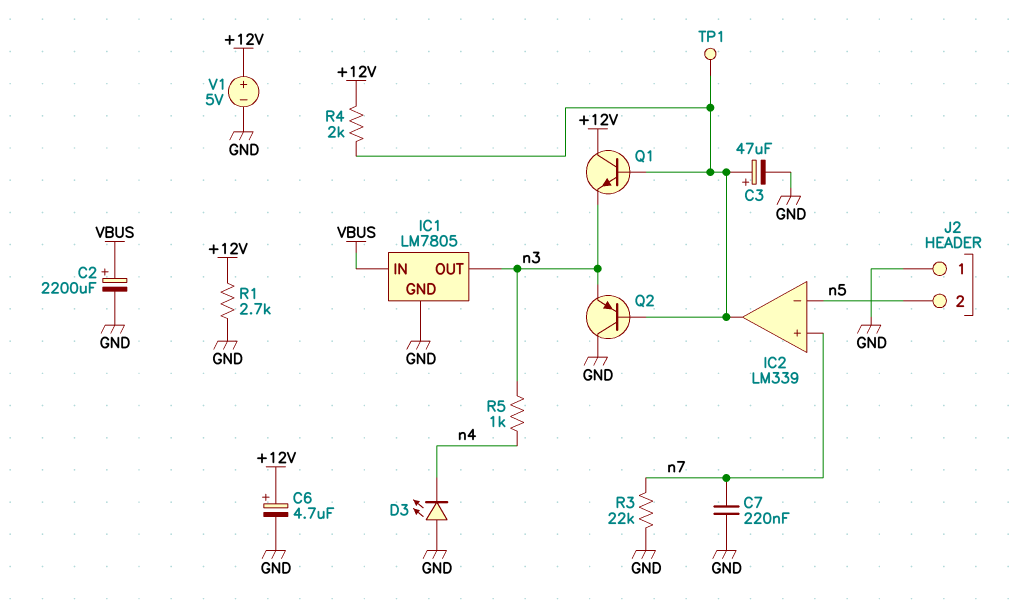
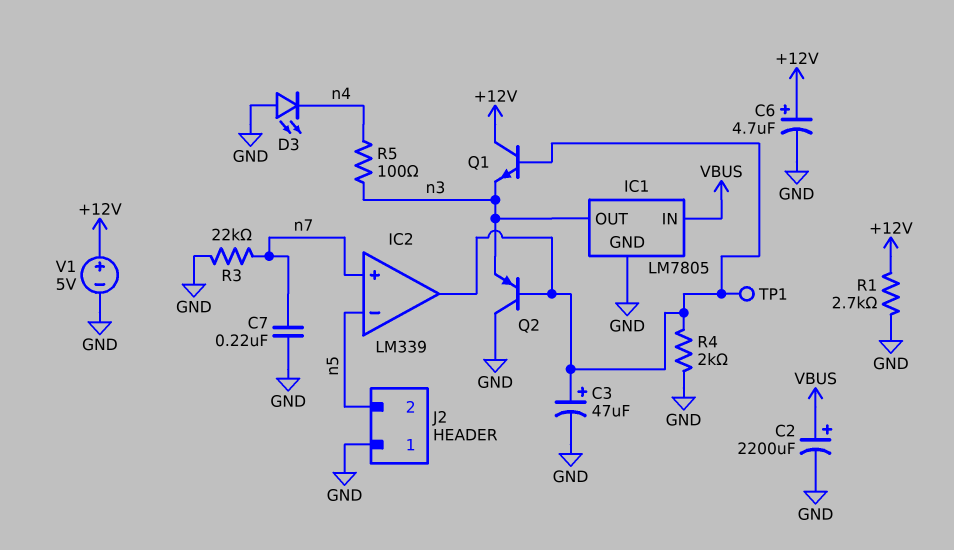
R4: 2k (+12V, IC2/out) -> 2k (GND, IC2/out)
R5: 1k (n3, n4) -> 100 (n3, n4)

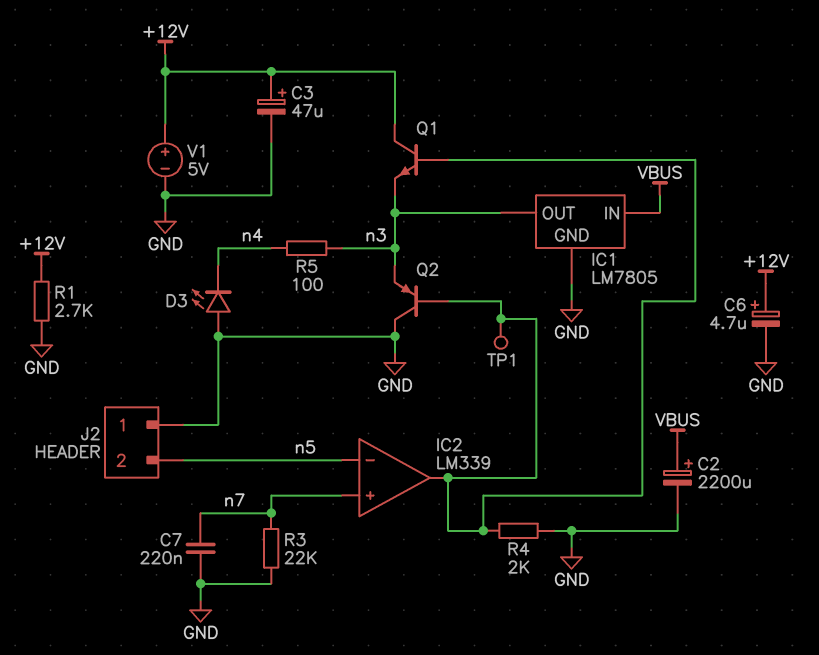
C3: 47uF (plus IC2/out, minus GND) -> 47uF (plus +12V, minus GND)

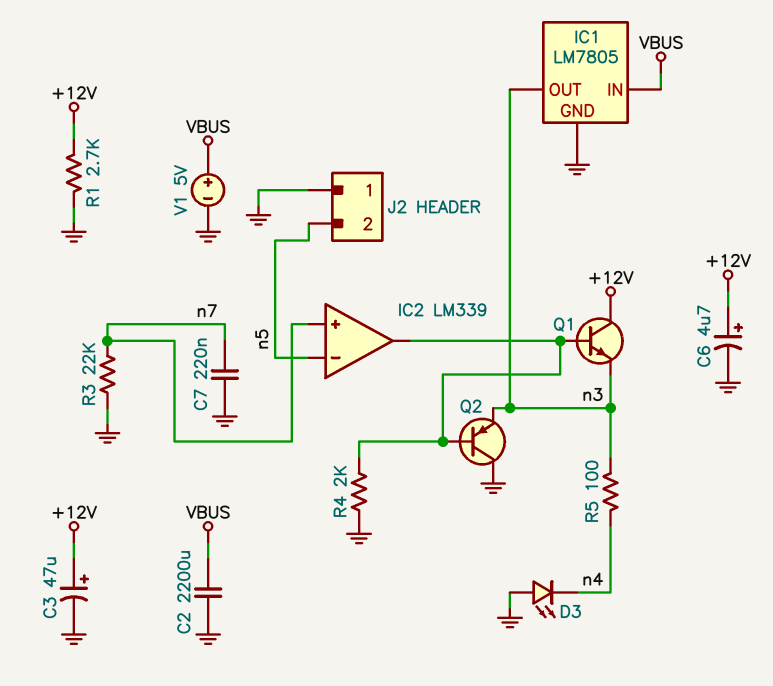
C2: 2200uF (plus VBUS, minus GND) -> 2200uF (GND, VBUS)
TP1: test point (IC2/out) -> none
V1: 5V (plus +12V, minus GND) -> 5V (plus VBUS, minus GND)

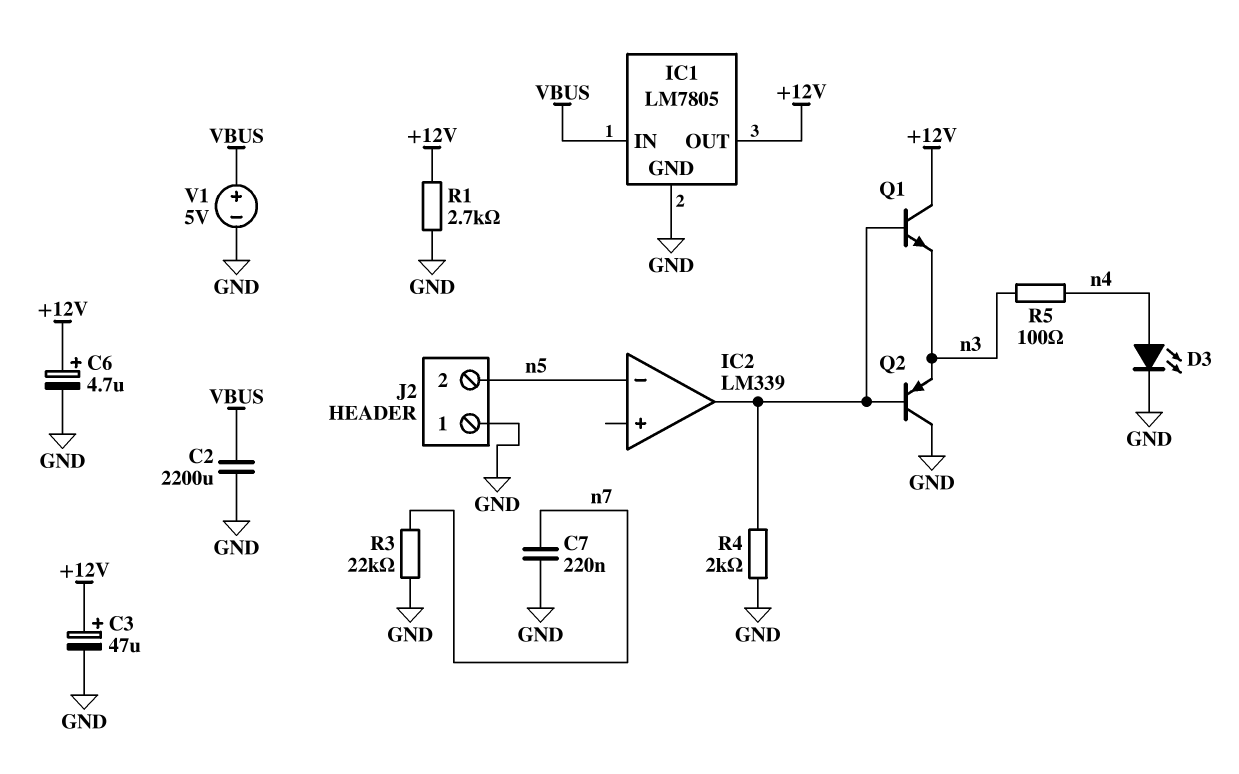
D3: LED (A GND, K n4) -> LED (A n4, K GND)
IC1 pin OUT: n3 -> +12V
IC2 pin in+: n7 -> none

